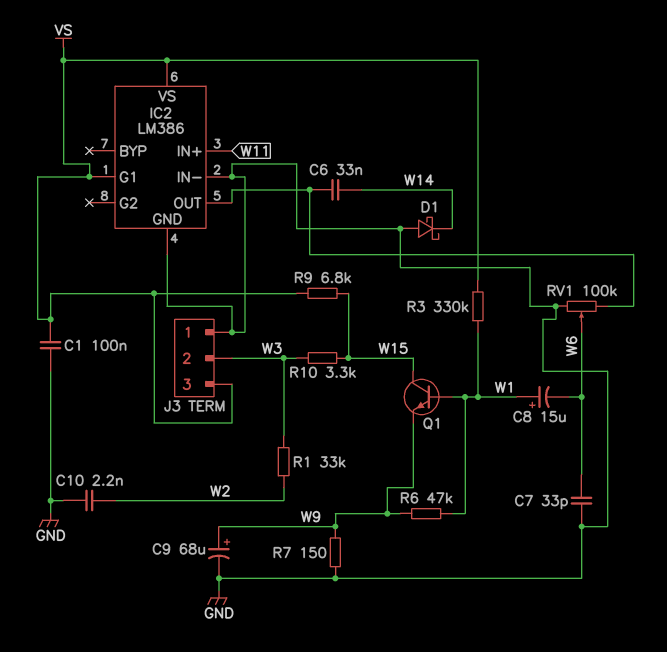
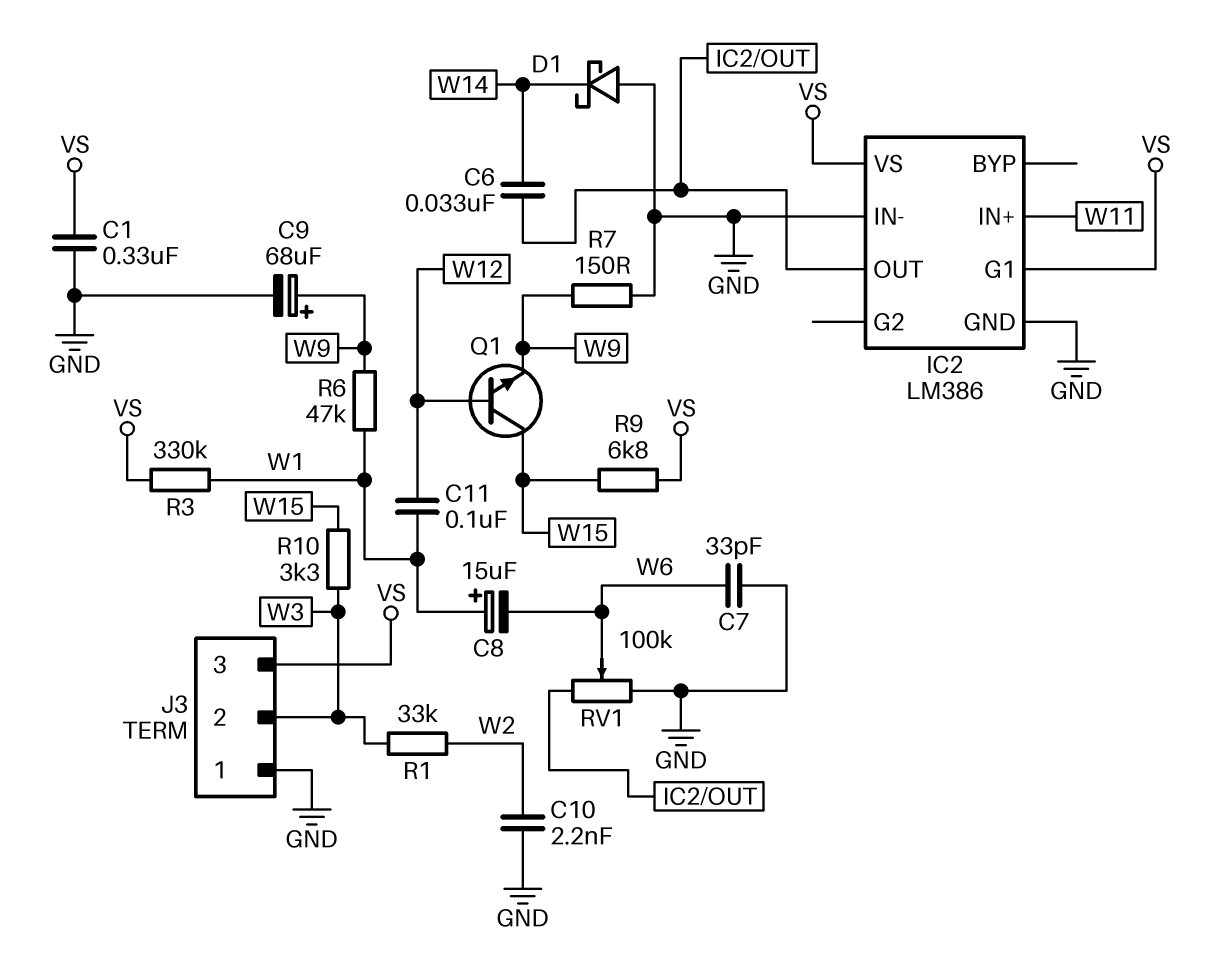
C1: 100nF (GND, VS) -> 330nF (GND, VS)
C11: none -> 100nF (W1, W12)
Q1: NPN (B W1, C W15, E W9) -> NPN (B W12, C W15, E W9)

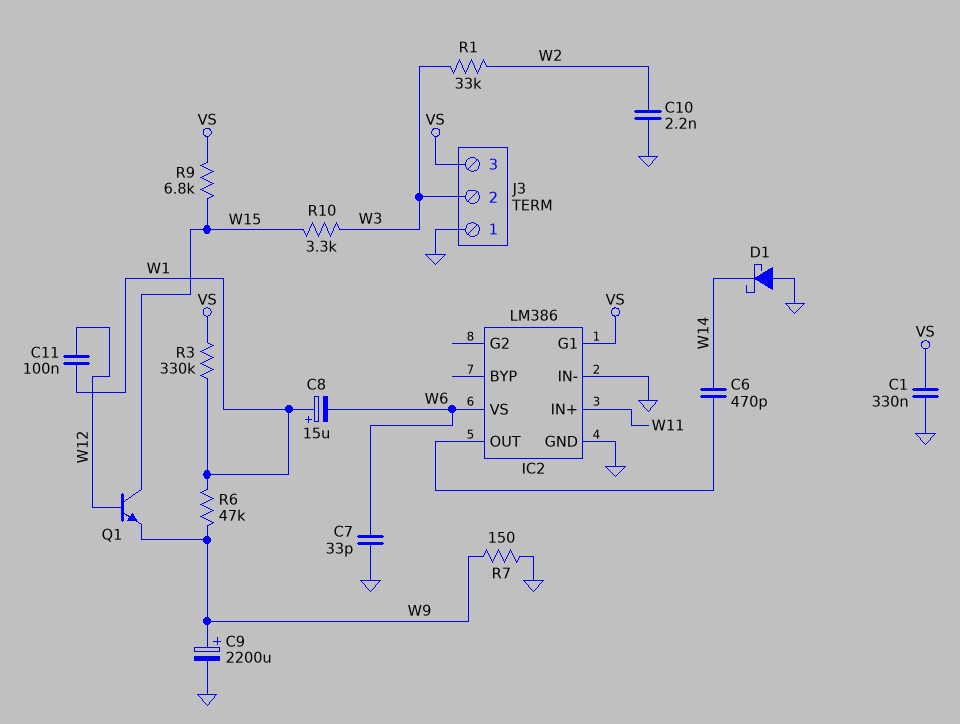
C6: 33nF (IC2/OUT, W14) -> 470pF (IC2/OUT, W14)
C9: 68uF (plus W9, minus GND) -> 2200uF (plus W9, minus GND)
IC2 pin VS: VS -> W6
RV1: 100k (GND, IC2/OUT, wiper W6) -> none

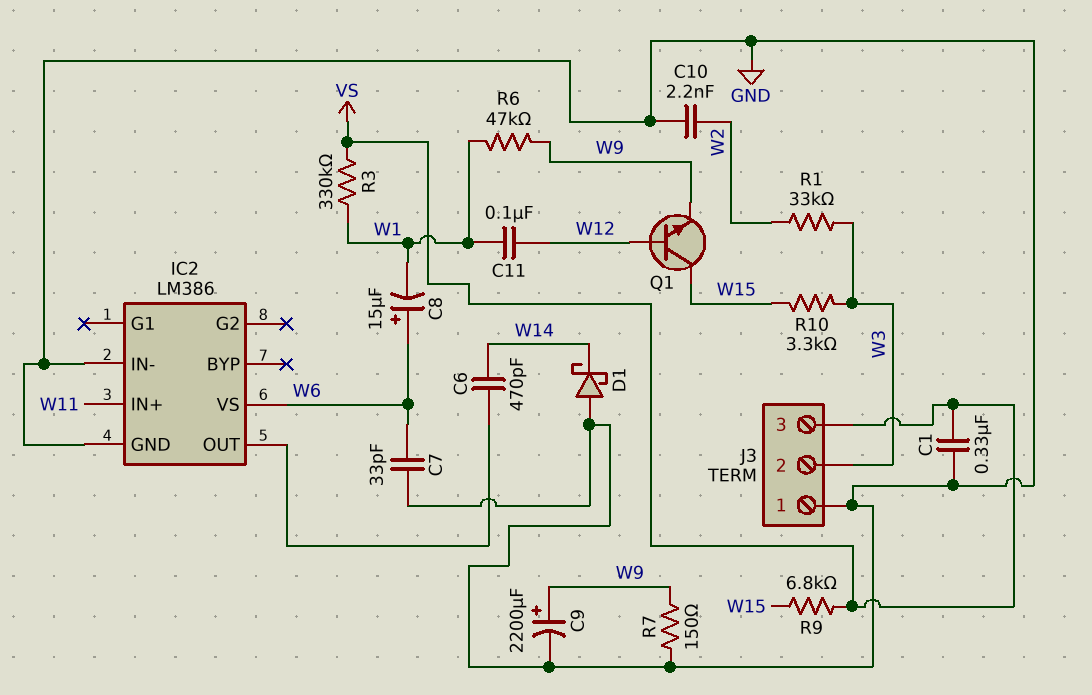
C8: 15uF (plus W1, minus W6) -> 15uF (plus W6, minus W1)
IC2 pin G1: VS -> none

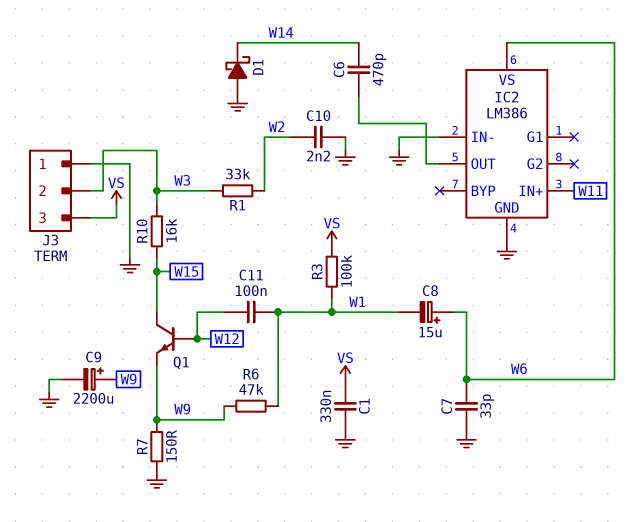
R3: 330k (VS, W1) -> 100k (VS, W1)
R9: 6.8k (VS, W15) -> none
R10: 3.3k (W3, W15) -> 16k (W3, W15)

